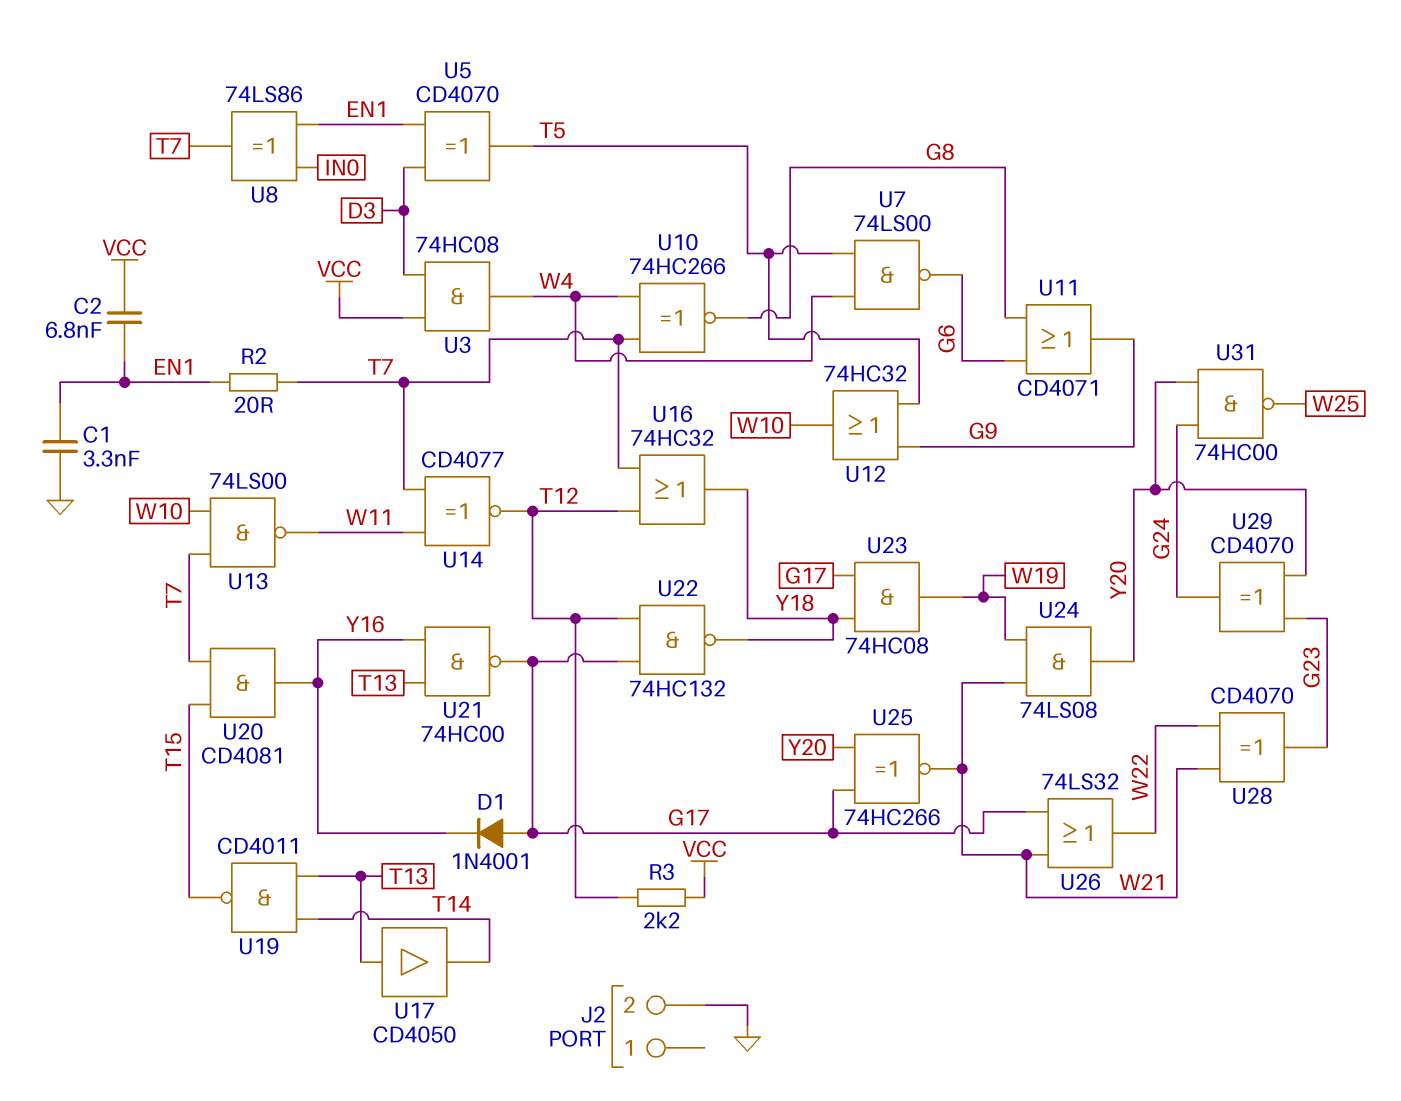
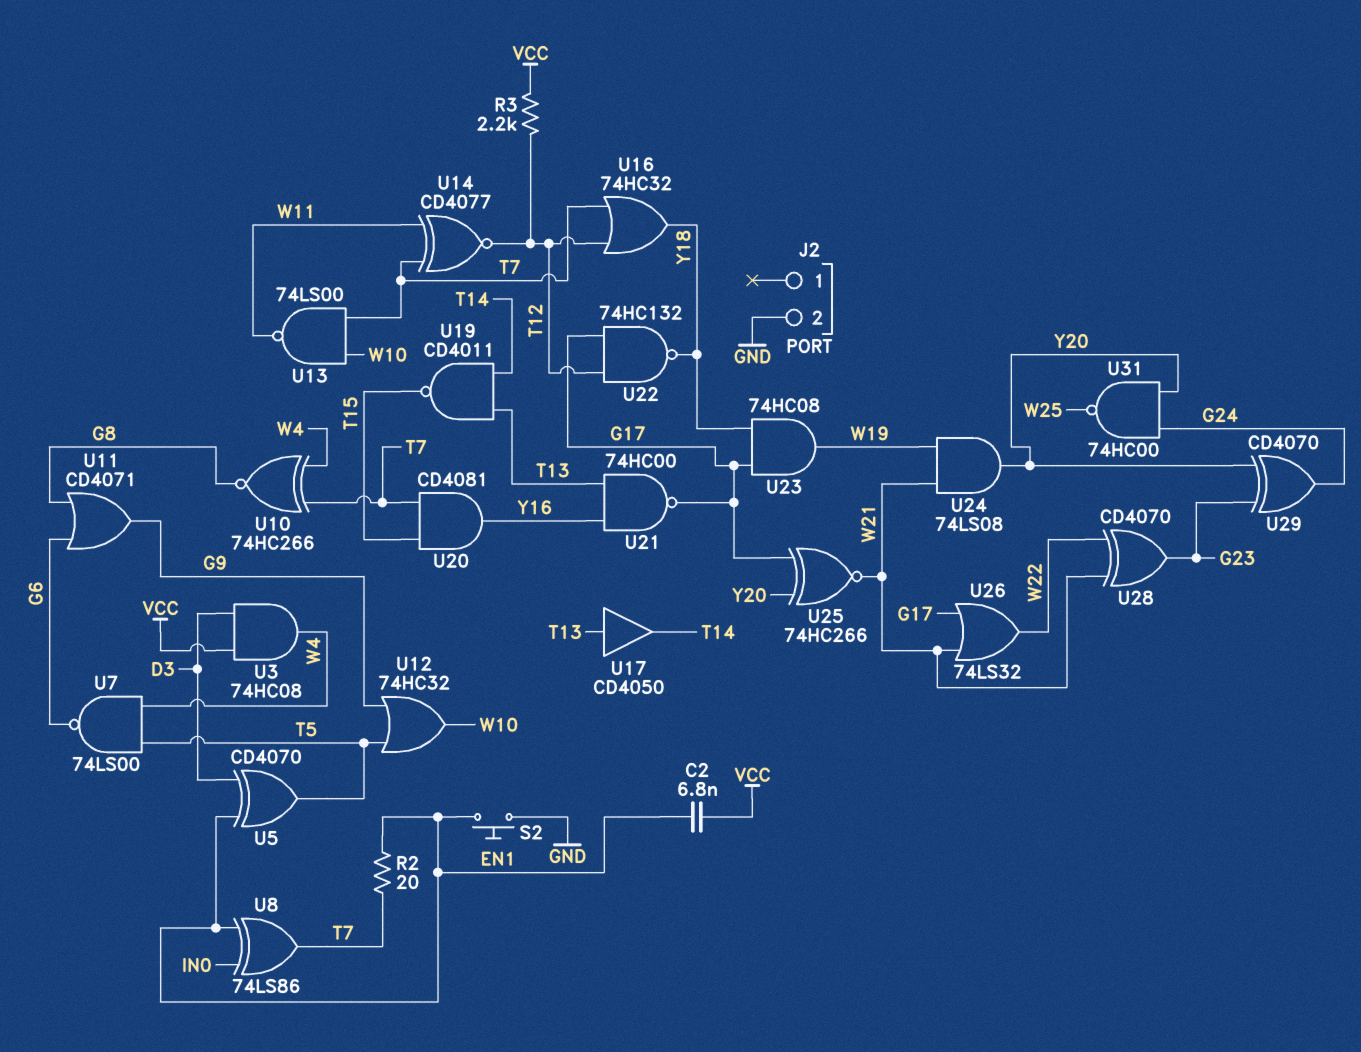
C1: 3.3nF (EN1, GND) -> none
D1: diode 1N4001 (A G17, K Y16) -> none
S2: none -> button (EN1, GND)

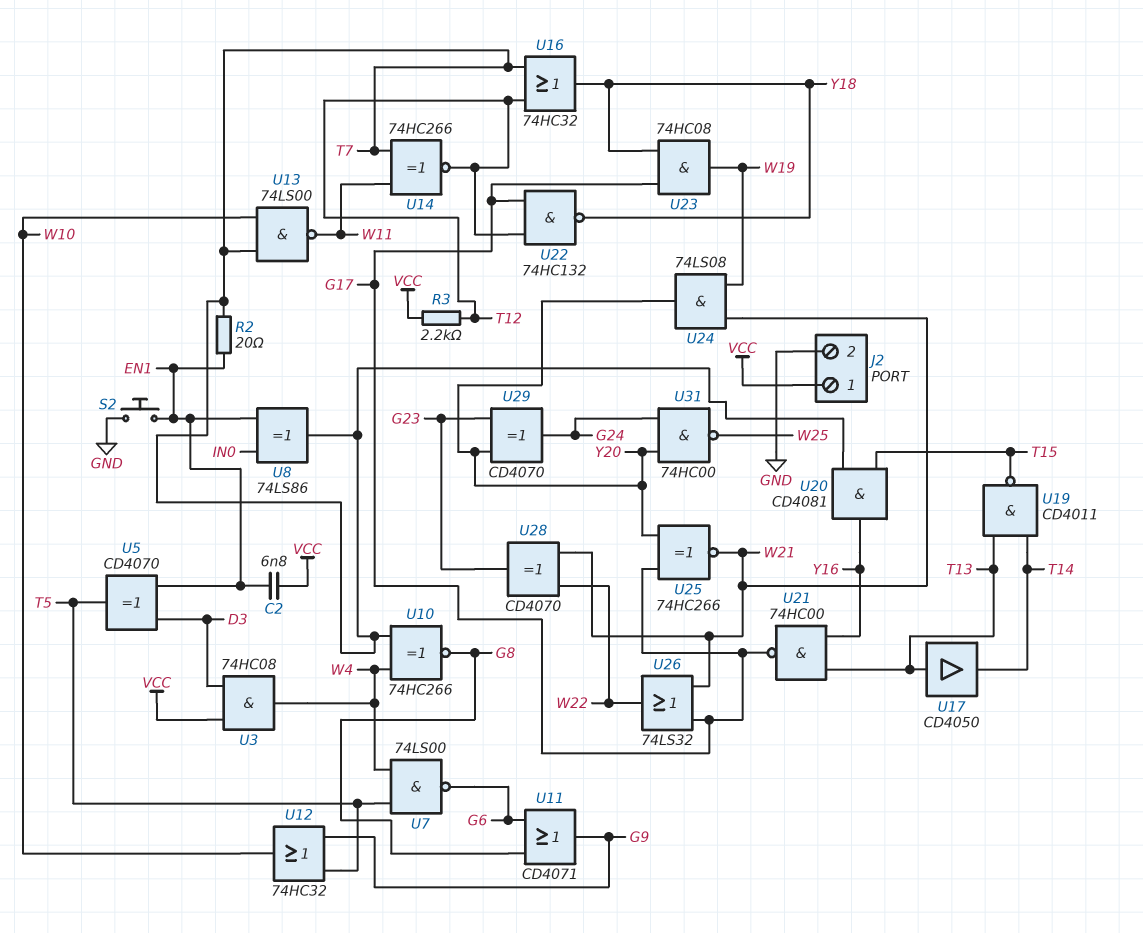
J2 pin 1: none -> VCC
U14: XNOR CD4077 (in T7, in W11, out T12) -> XNOR 74HC266 (in T7, in W11, out T12)

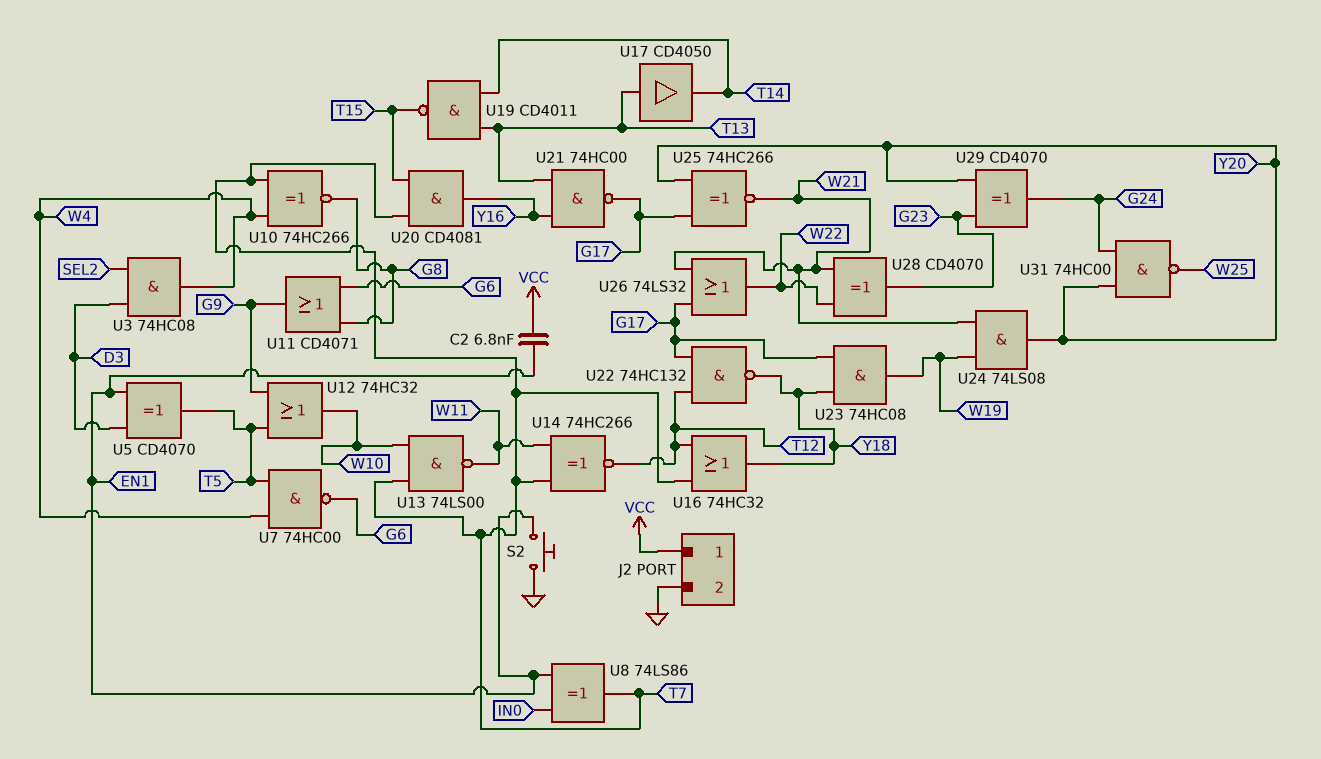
R2: 20 (EN1, T7) -> none
R3: 2.2k (T12, VCC) -> none
U3: AND 74HC08 (in D3, in VCC, out W4) -> AND 74HC08 (in D3, in SEL2, out W4)
U7: NAND 74LS00 (in T5, in W4, out G6) -> NAND 74HC00 (in T5, in W4, out G6)

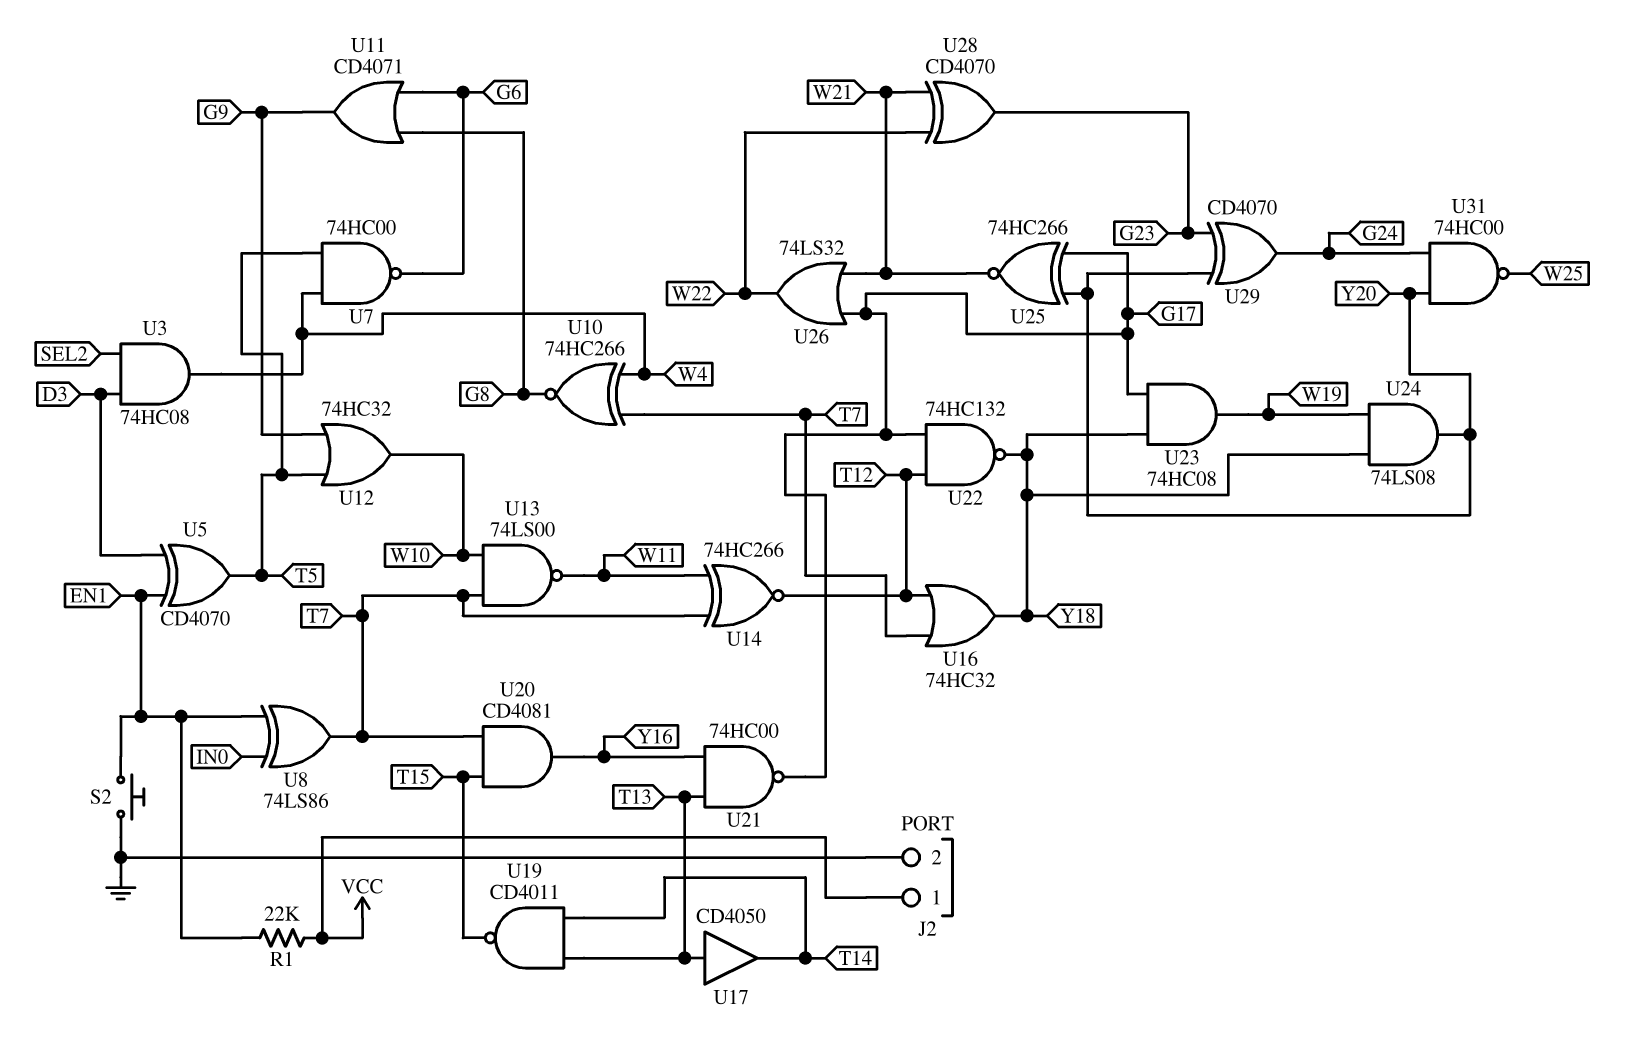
C2: 6.8nF (EN1, VCC) -> none
R1: none -> 22k (EN1, VCC)
U24: AND 74LS08 (in W19, in W21, out Y20) -> AND 74LS08 (in W19, in Y18, out Y20)

